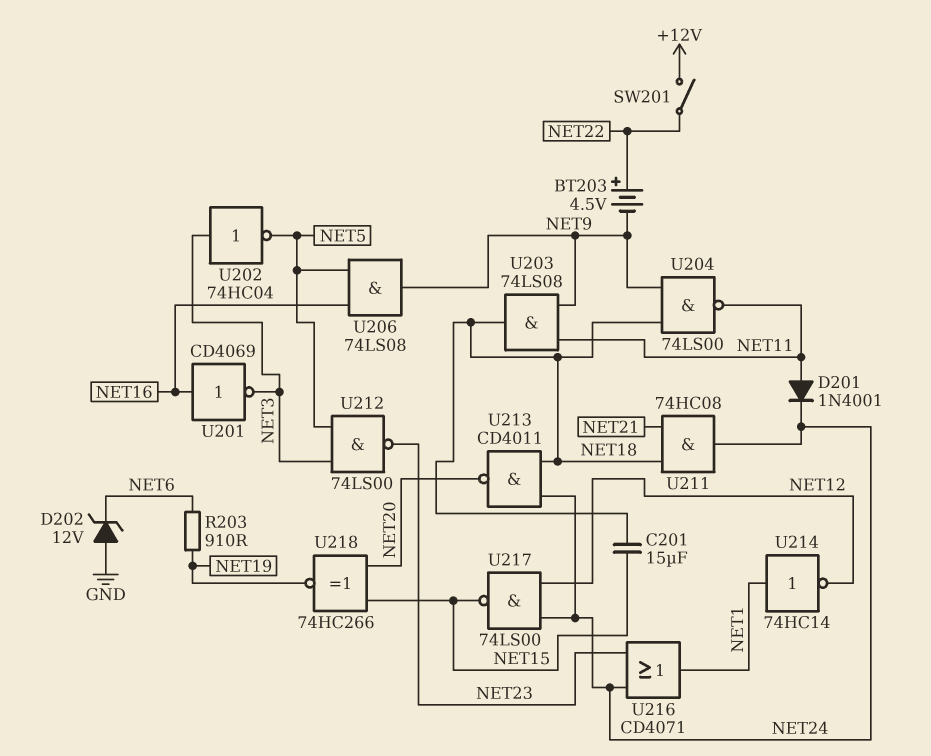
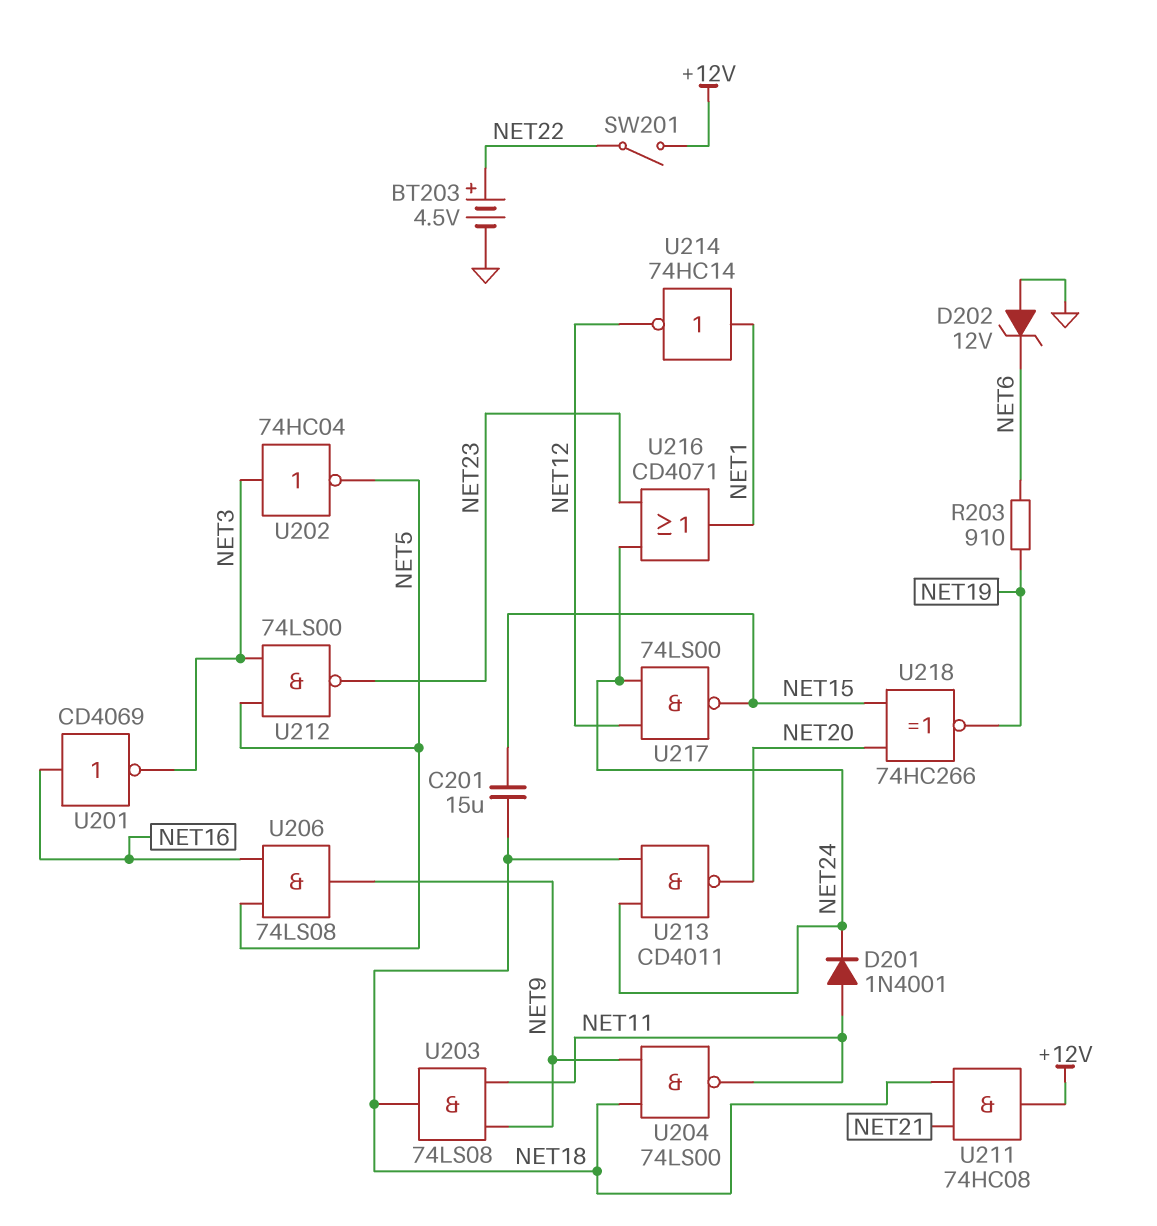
BT203: 4.5V (plus NET22, minus NET9) -> 4.5V (plus NET22, minus GND)
U211: AND 74HC08 (in NET18, in NET21, out NET24) -> AND 74HC08 (in NET18, in NET21, out +12V)

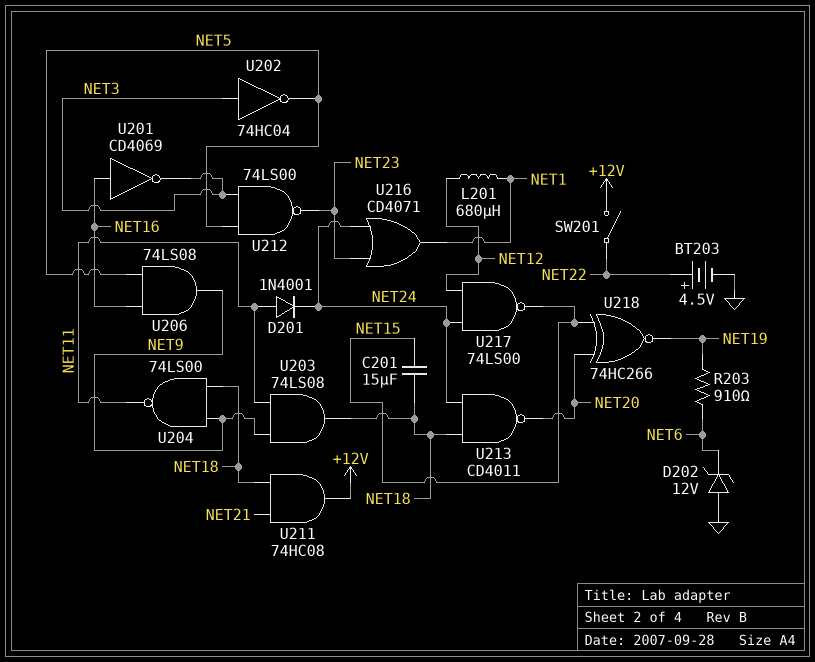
L201: none -> 680uH (NET1, NET12)
U214: NOT 74HC14 (in NET1, out NET12) -> none

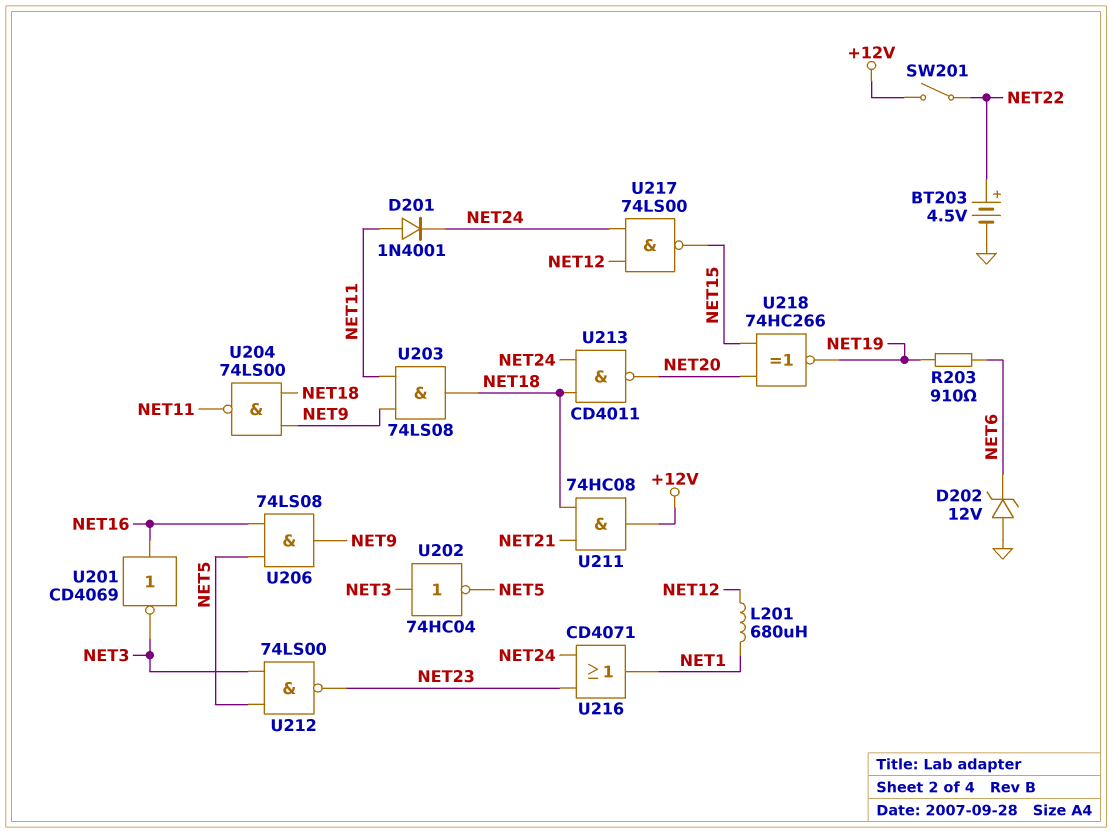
C201: 15uF (NET15, NET18) -> none

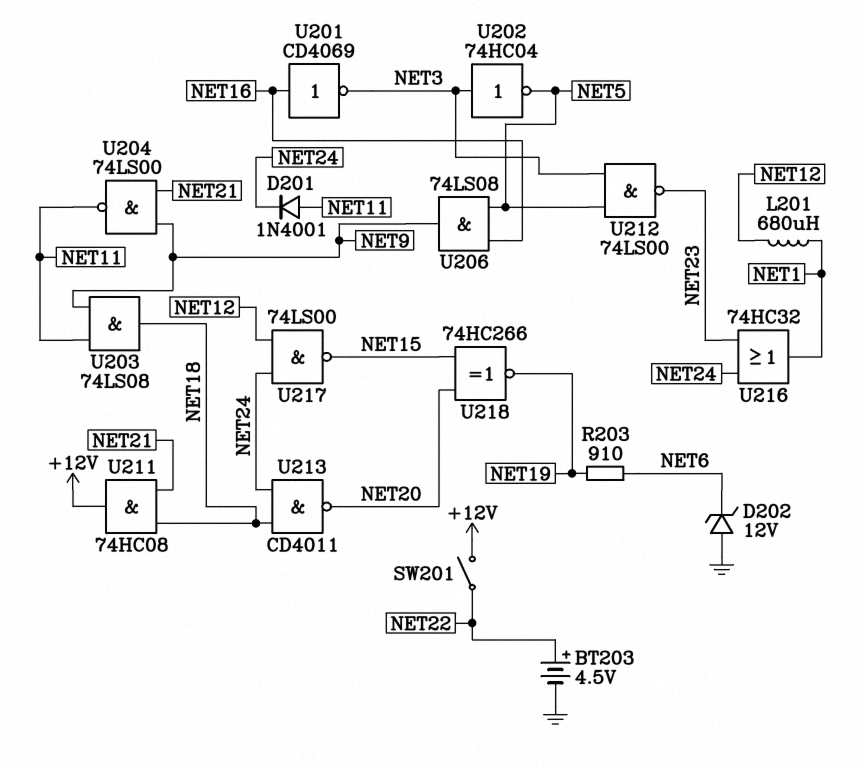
U204: NAND 74LS00 (in NET9, in NET18, out NET11) -> NAND 74LS00 (in NET9, in NET21, out NET11)
U216: OR CD4071 (in NET23, in NET24, out NET1) -> OR 74HC32 (in NET23, in NET24, out NET1)

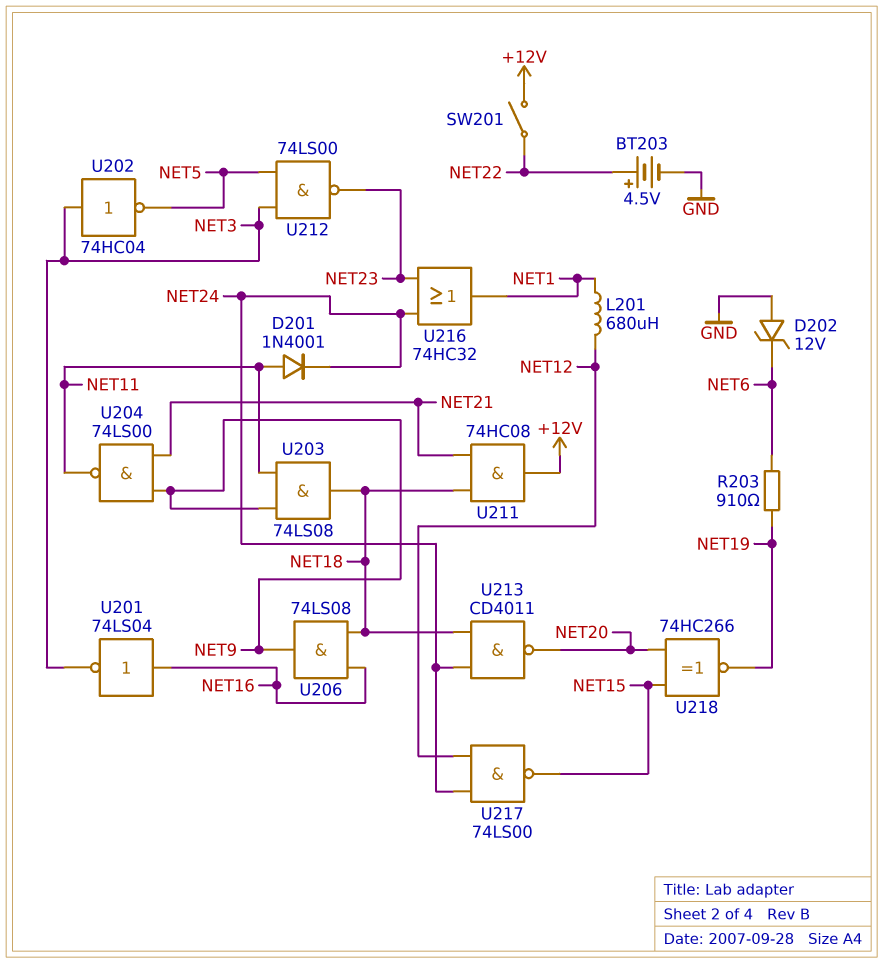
U201: NOT CD4069 (in NET16, out NET3) -> NOT 74LS04 (in NET16, out NET3)
U206: AND 74LS08 (in NET5, in NET16, out NET9) -> AND 74LS08 (in NET16, in NET18, out NET9)

